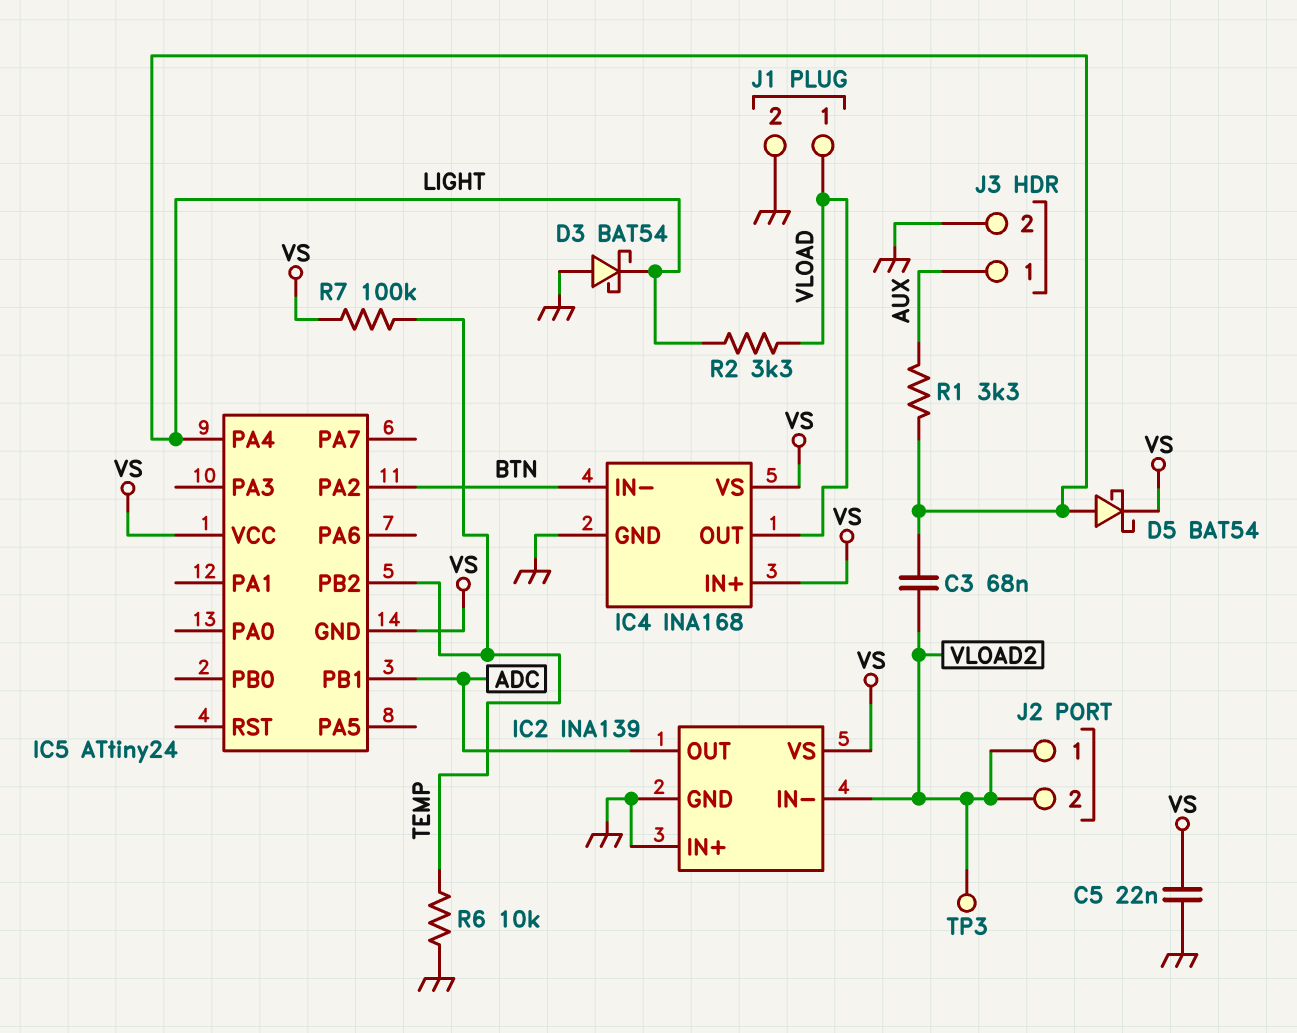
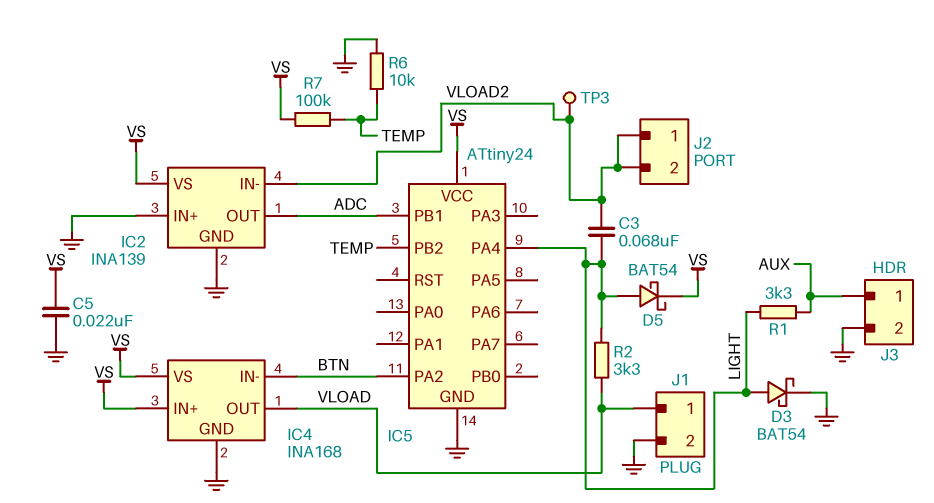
D3: schottky BAT54 (A GND, K LIGHT) -> schottky BAT54 (A LIGHT, K GND)
IC5 pin GND: VS -> GND

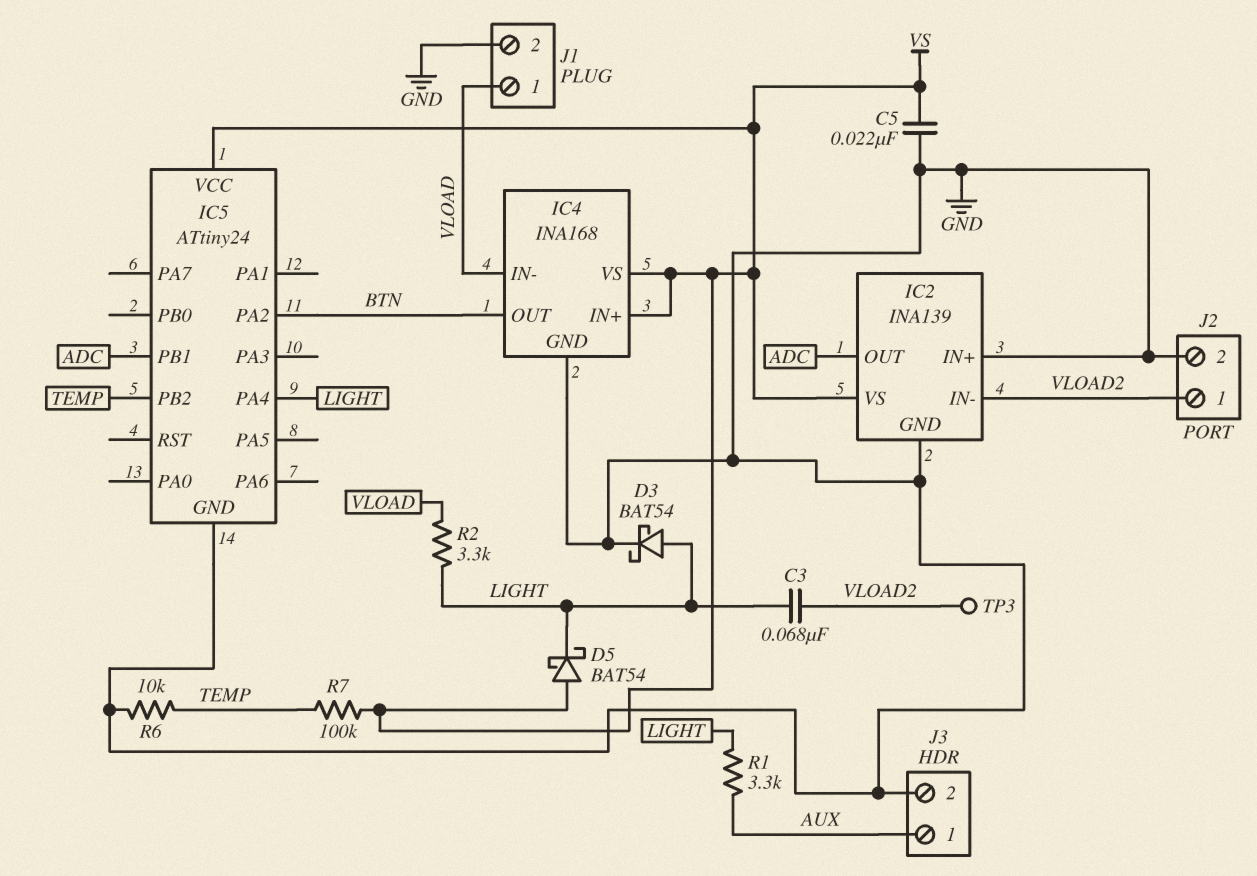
D5: schottky BAT54 (A LIGHT, K VS) -> schottky BAT54 (A VS, K LIGHT)
IC4 pin IN-: BTN -> VLOAD
IC4 pin OUT: VLOAD -> BTN
J2 pin 2: VLOAD2 -> GND

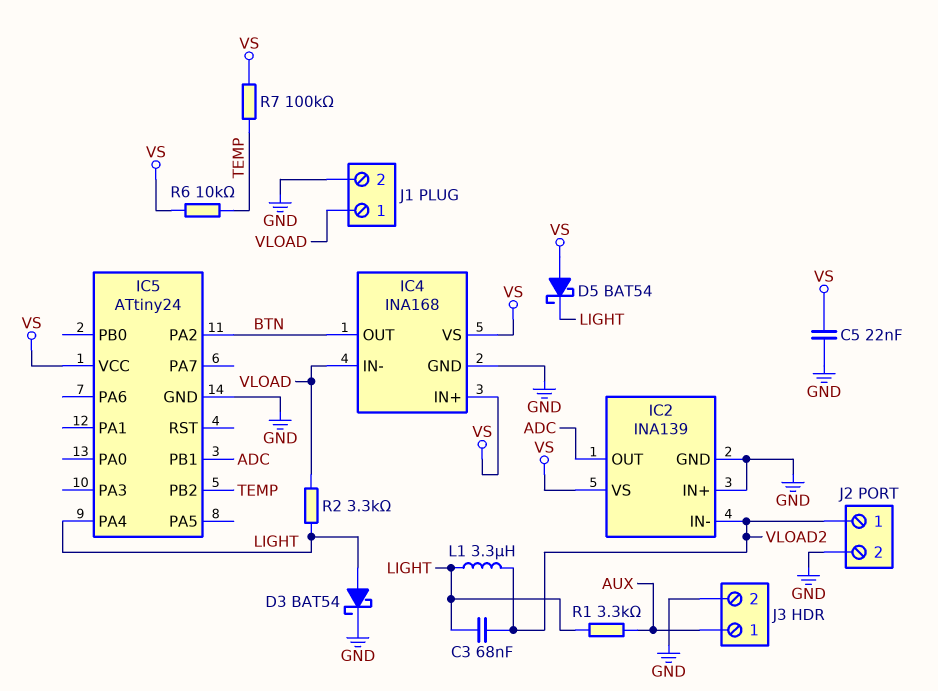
L1: none -> 3.3uH (LIGHT, VLOAD2)
R6: 10k (GND, TEMP) -> 10k (TEMP, VS)
TP3: test point (VLOAD2) -> none

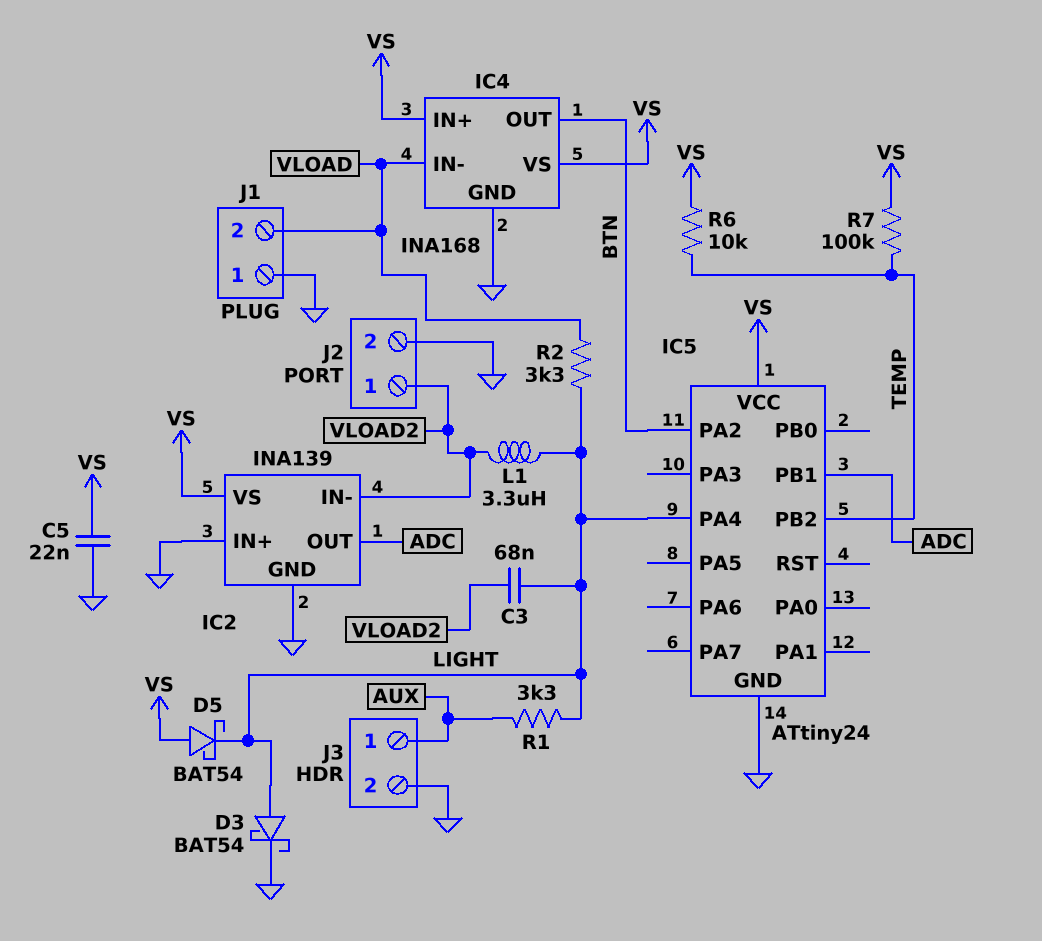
J1 pin 1: VLOAD -> GND
J1 pin 2: GND -> VLOAD

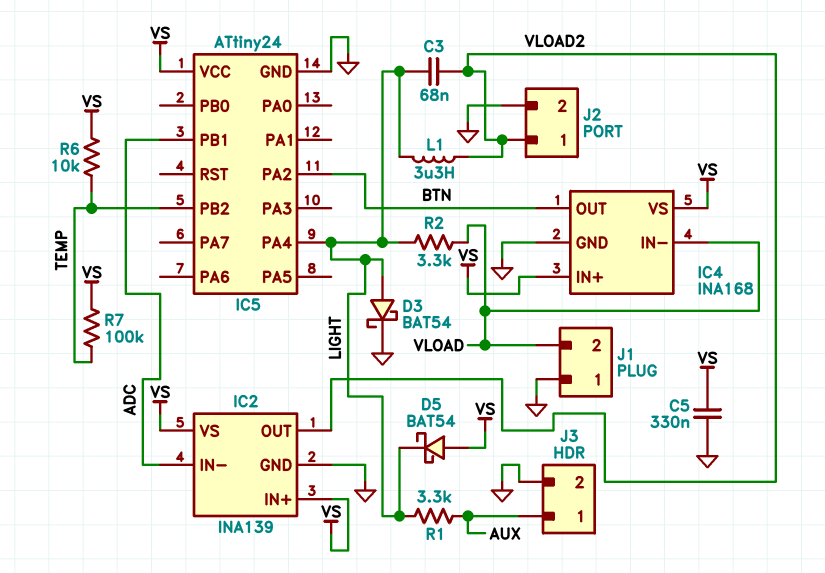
C5: 22nF (GND, VS) -> 330nF (GND, VS)
IC2 pin IN+: GND -> VS
IC2 pin IN-: VLOAD2 -> ADC
IC2 pin OUT: ADC -> VLOAD2

